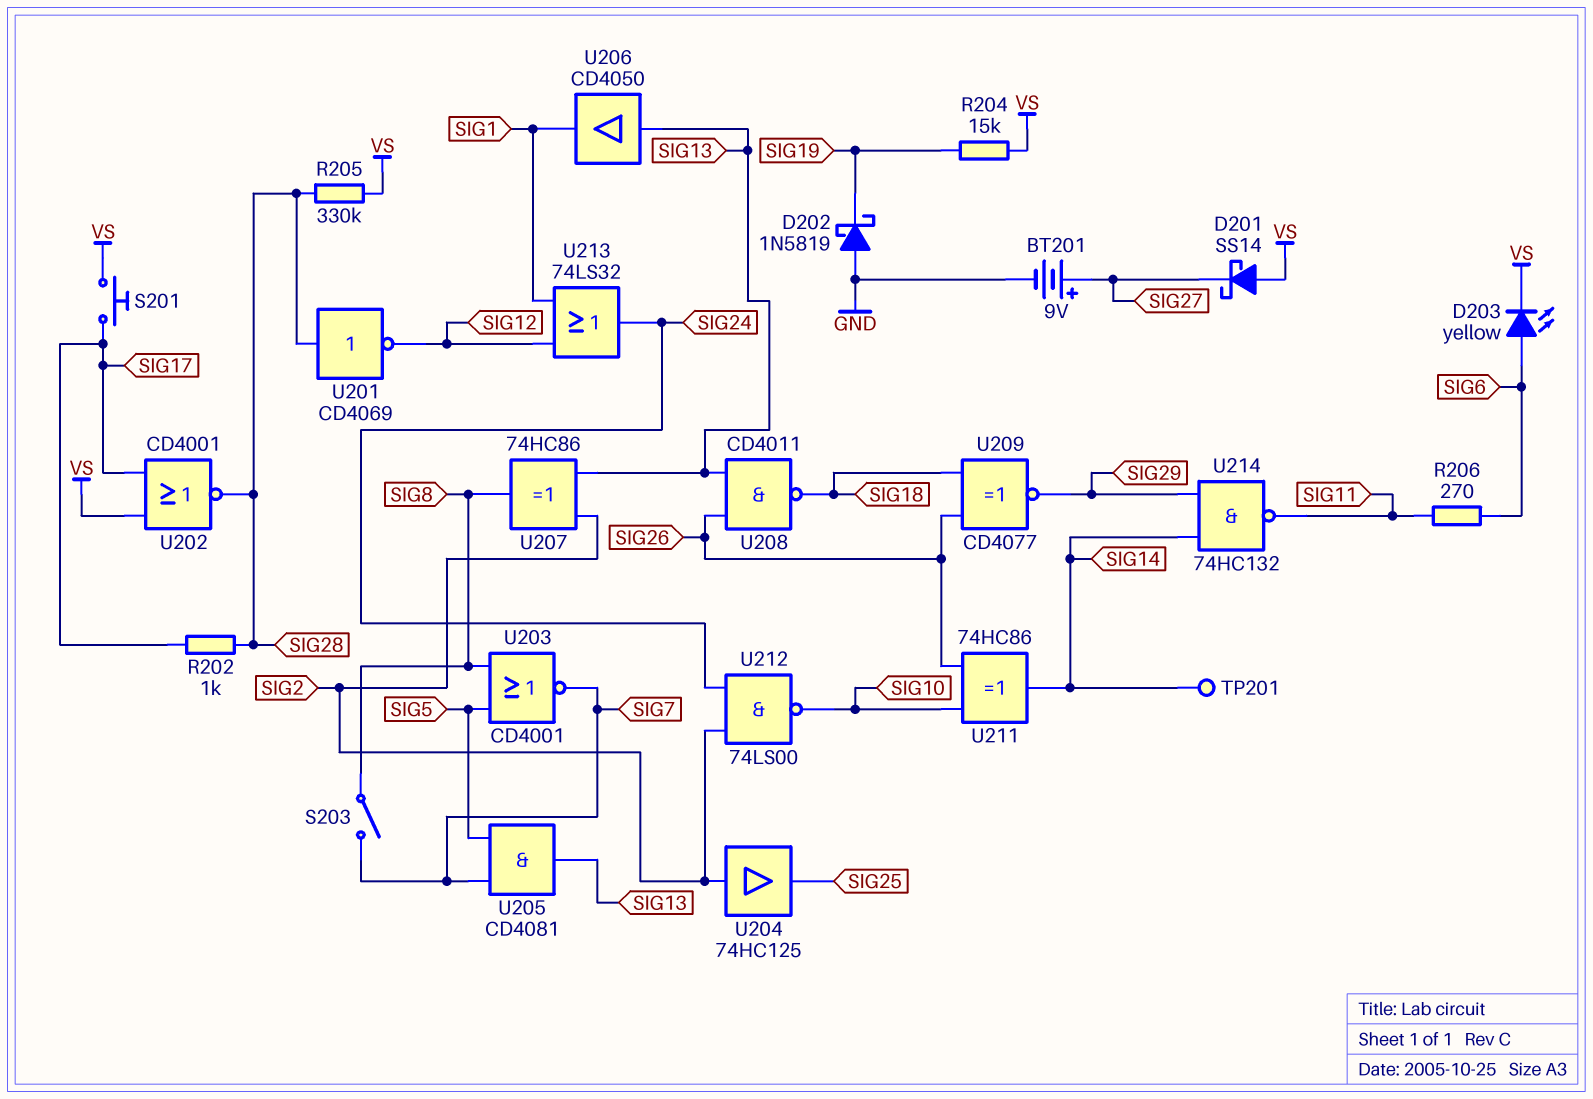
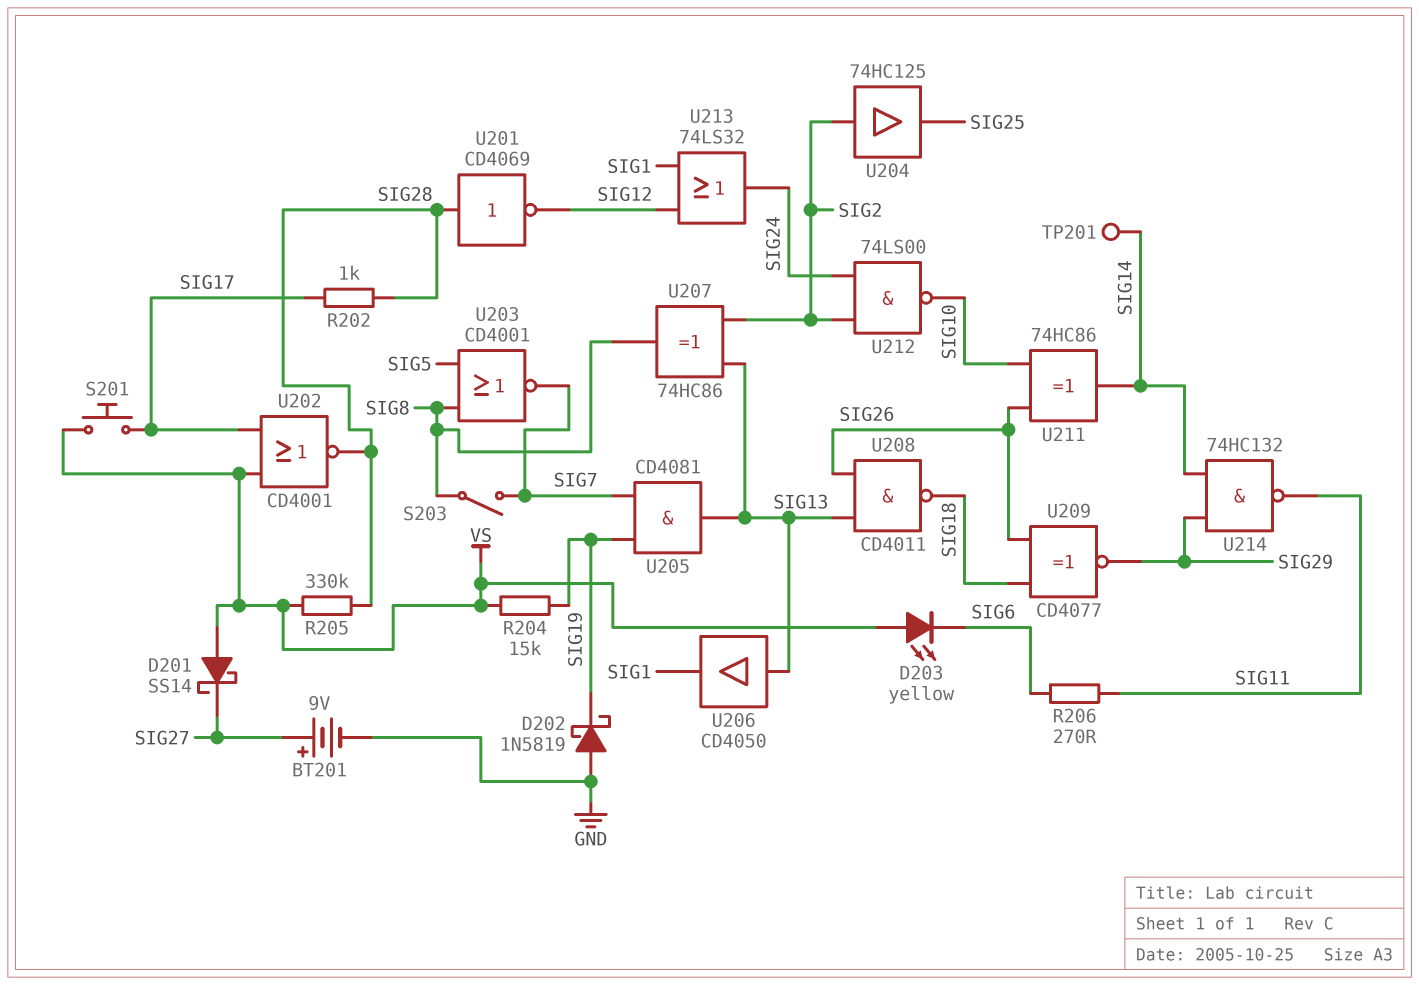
D203: LED yellow (A SIG6, K VS) -> LED yellow (A VS, K SIG6)
U205: AND CD4081 (in SIG5, in SIG7, out SIG13) -> AND CD4081 (in SIG7, in SIG19, out SIG13)

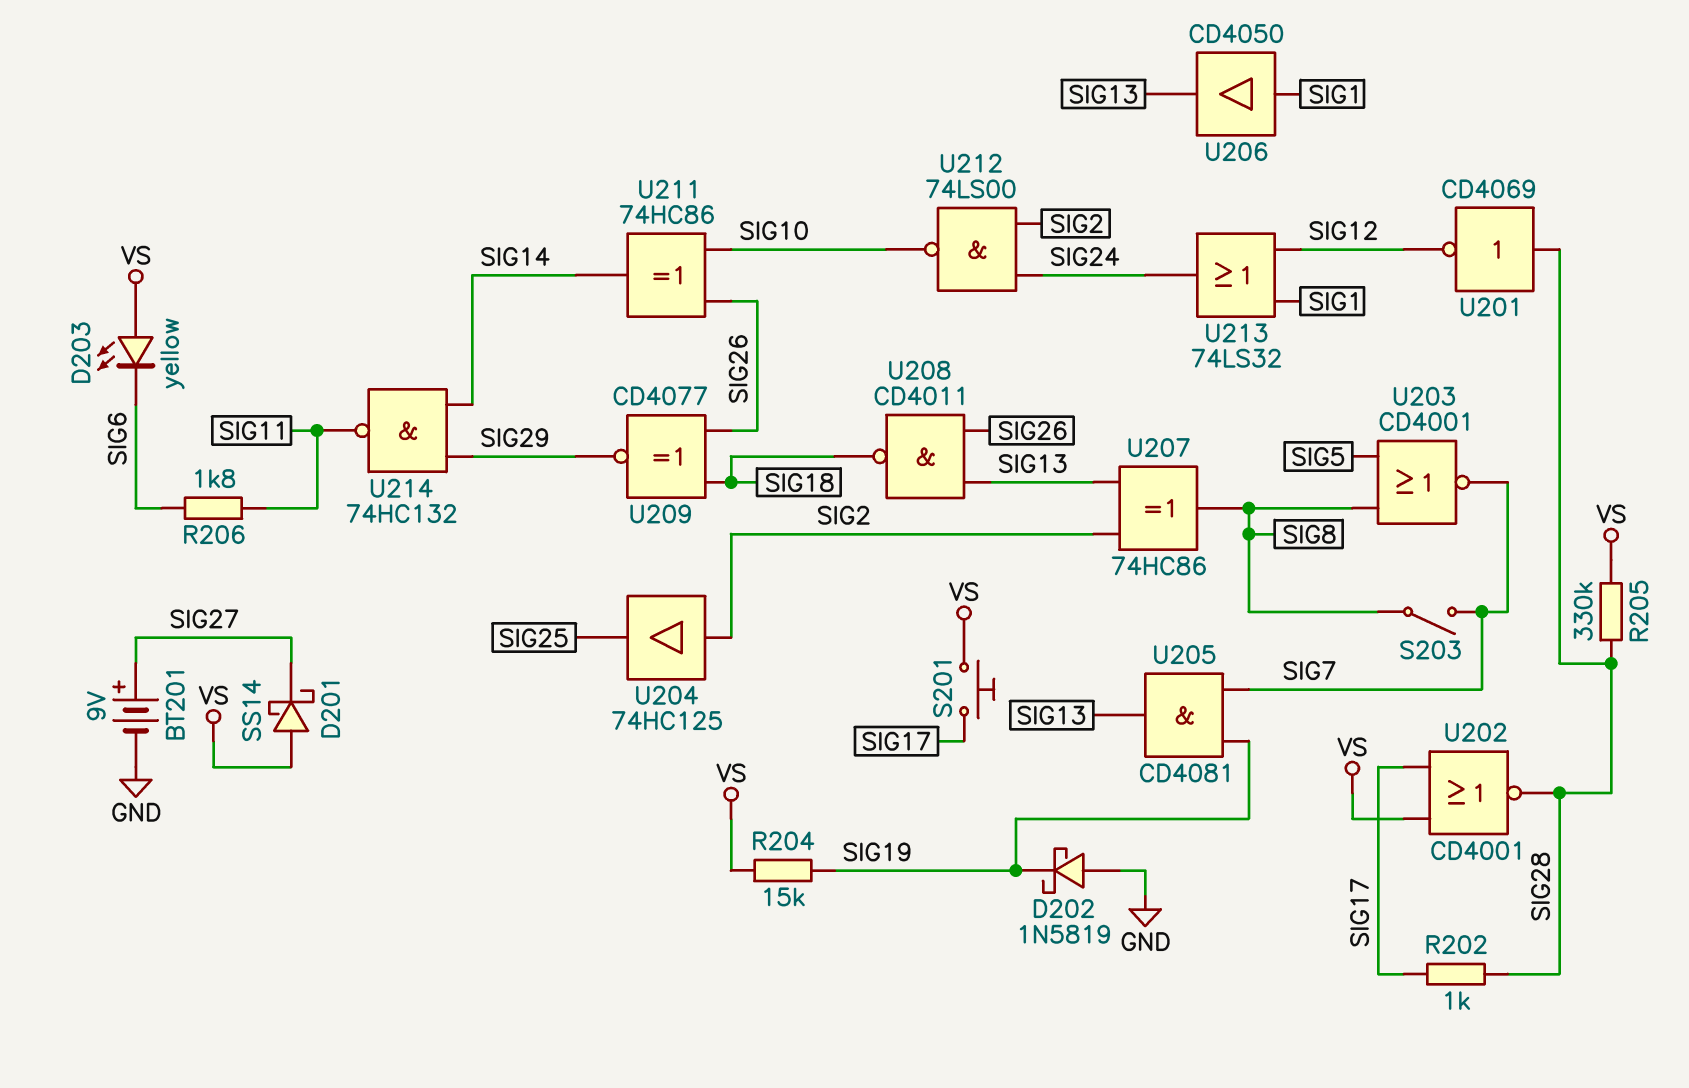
R206: 270 (SIG6, SIG11) -> 1.8k (SIG6, SIG11)
TP201: test point (SIG14) -> none
U206: buffer CD4050 (in SIG13, out SIG1) -> buffer CD4050 (in SIG1, out SIG13)

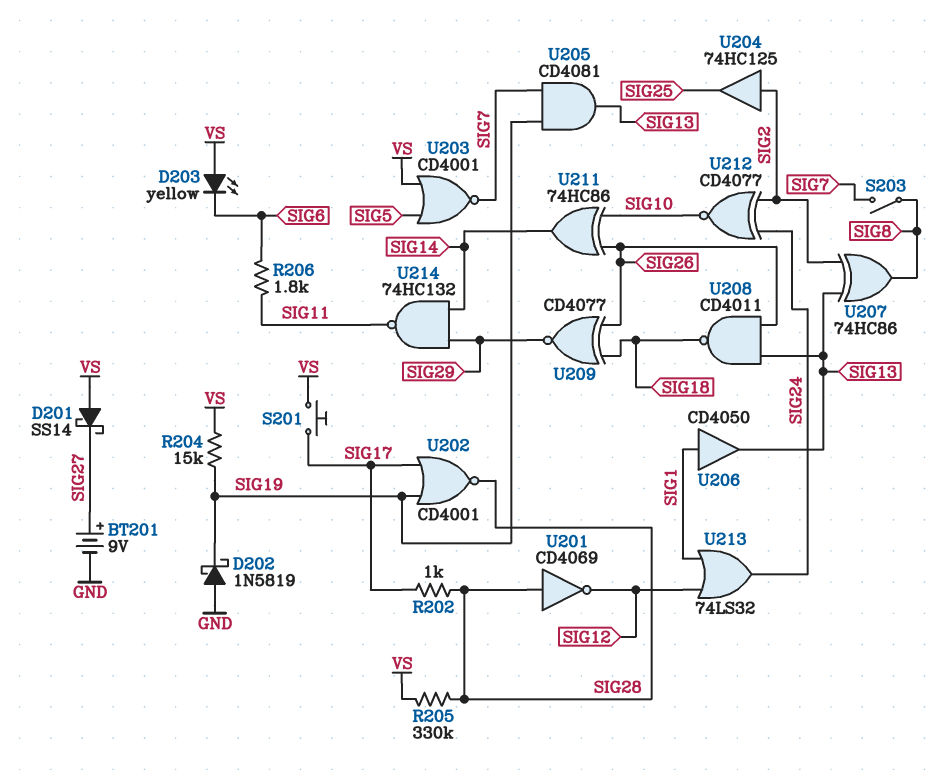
U202: NOR CD4001 (in SIG17, in VS, out SIG28) -> NOR CD4001 (in SIG17, in SIG19, out SIG28)
U203: NOR CD4001 (in SIG5, in SIG8, out SIG7) -> NOR CD4001 (in SIG5, in VS, out SIG7)
U212: NAND 74LS00 (in SIG2, in SIG24, out SIG10) -> XNOR CD4077 (in SIG2, in SIG24, out SIG10)

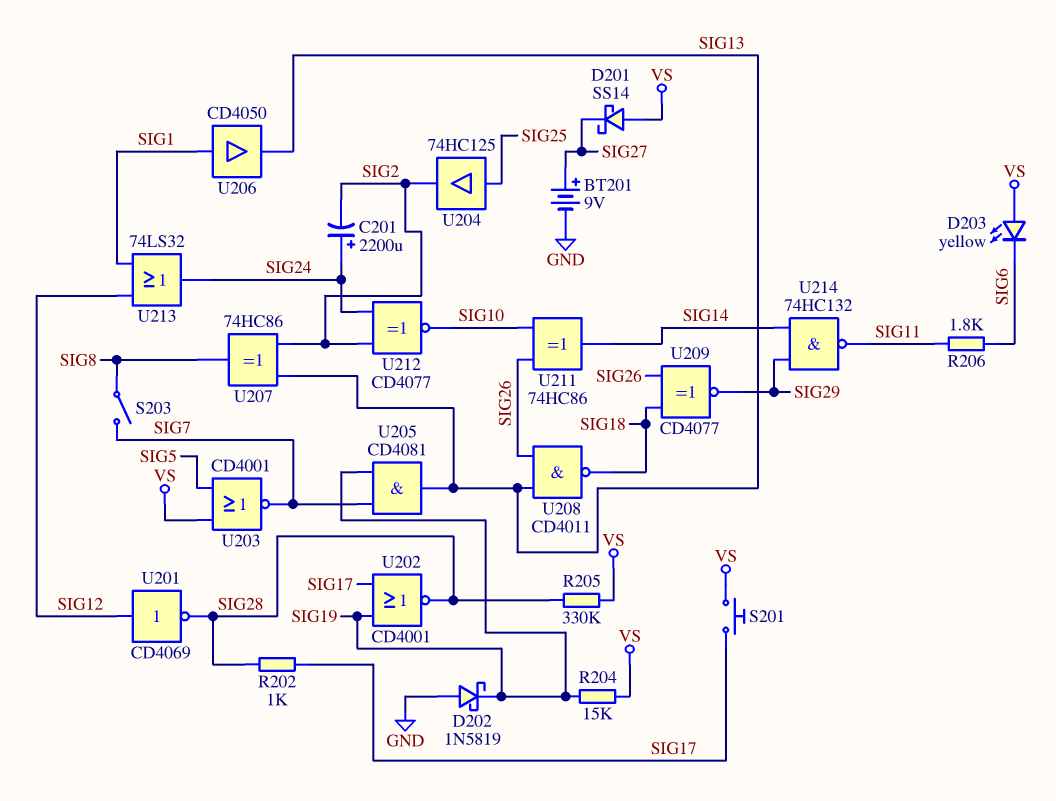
C201: none -> 2200uF (plus SIG24, minus SIG2)
U201: NOT CD4069 (in SIG28, out SIG12) -> NOT CD4069 (in SIG12, out SIG28)
U204: buffer 74HC125 (in SIG2, out SIG25) -> buffer 74HC125 (in SIG25, out SIG2)

